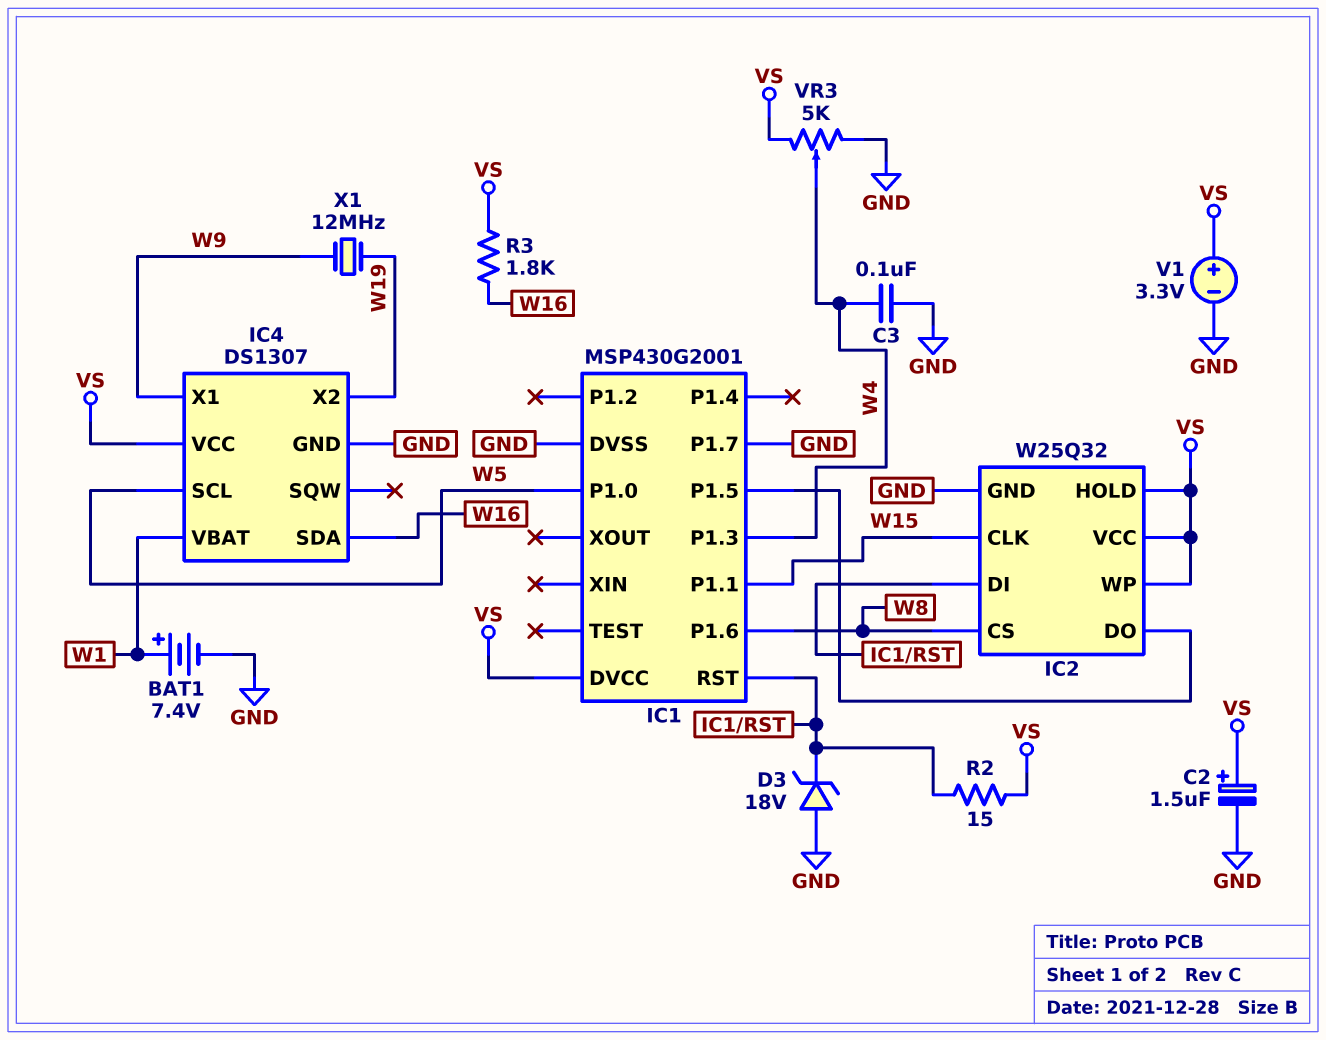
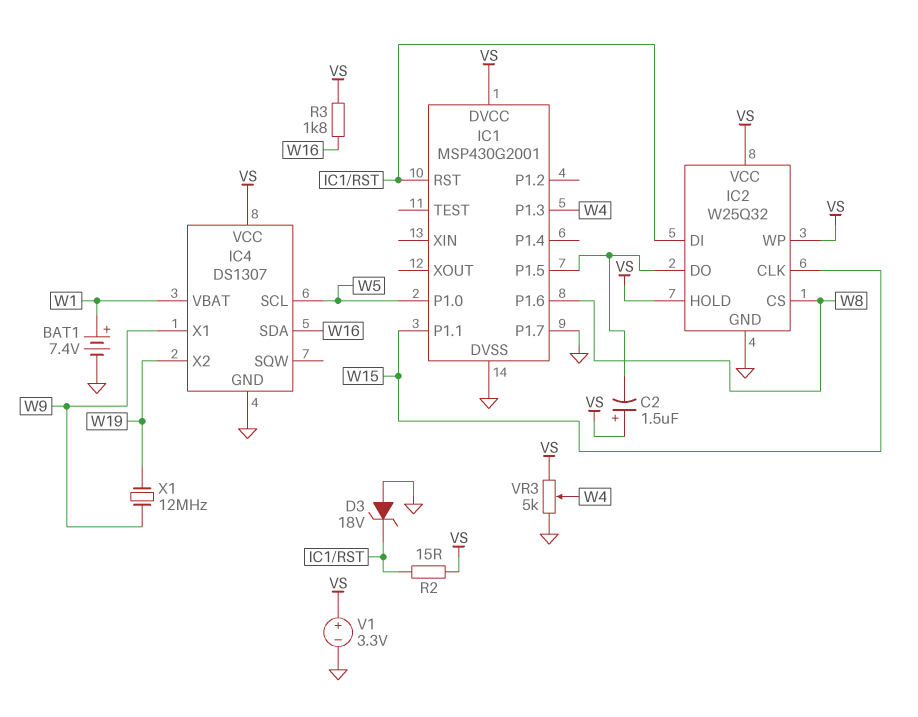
C2: 1.5uF (plus VS, minus GND) -> 1.5uF (plus VS, minus IC1/P1.5)
C3: 100nF (GND, W4) -> none

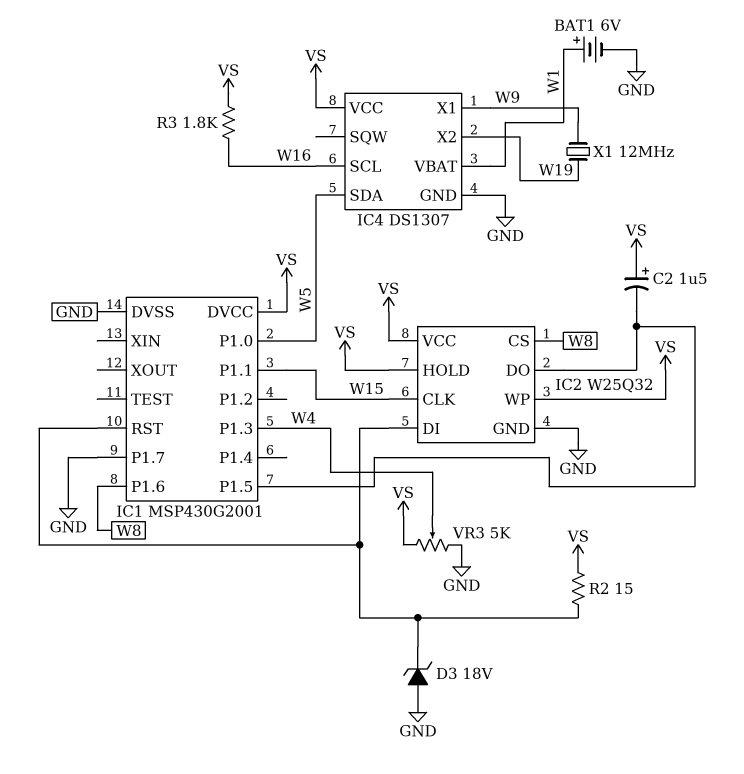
BAT1: 7.4V (plus W1, minus GND) -> 6V (plus W1, minus GND)
IC4 pin SCL: W5 -> W16
IC4 pin SDA: W16 -> W5
V1: 3.3V (plus VS, minus GND) -> none

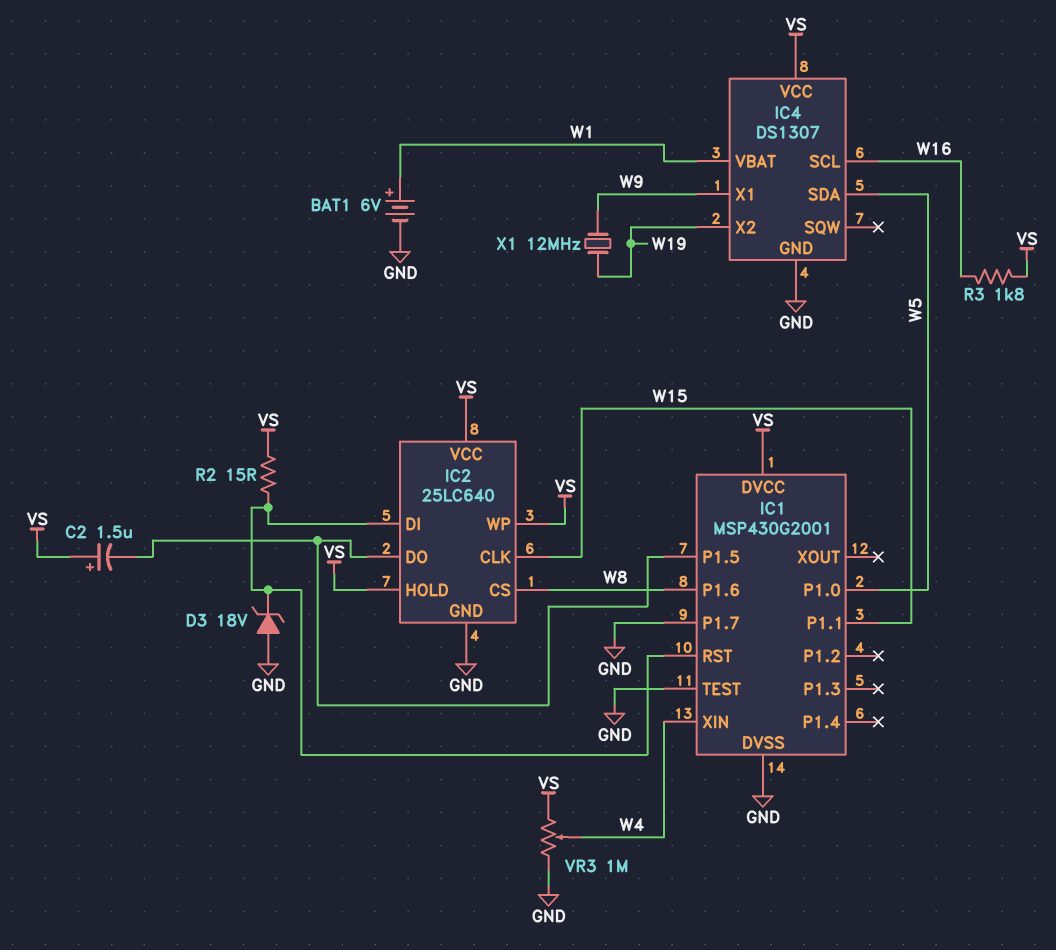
IC1 pin P1.3: W4 -> none
IC1 pin TEST: none -> GND
IC1 pin XIN: none -> W4
IC2: W25Q32 -> 25LC640
VR3: 5k (GND, VS, wiper W4) -> 1M (GND, VS, wiper W4)

